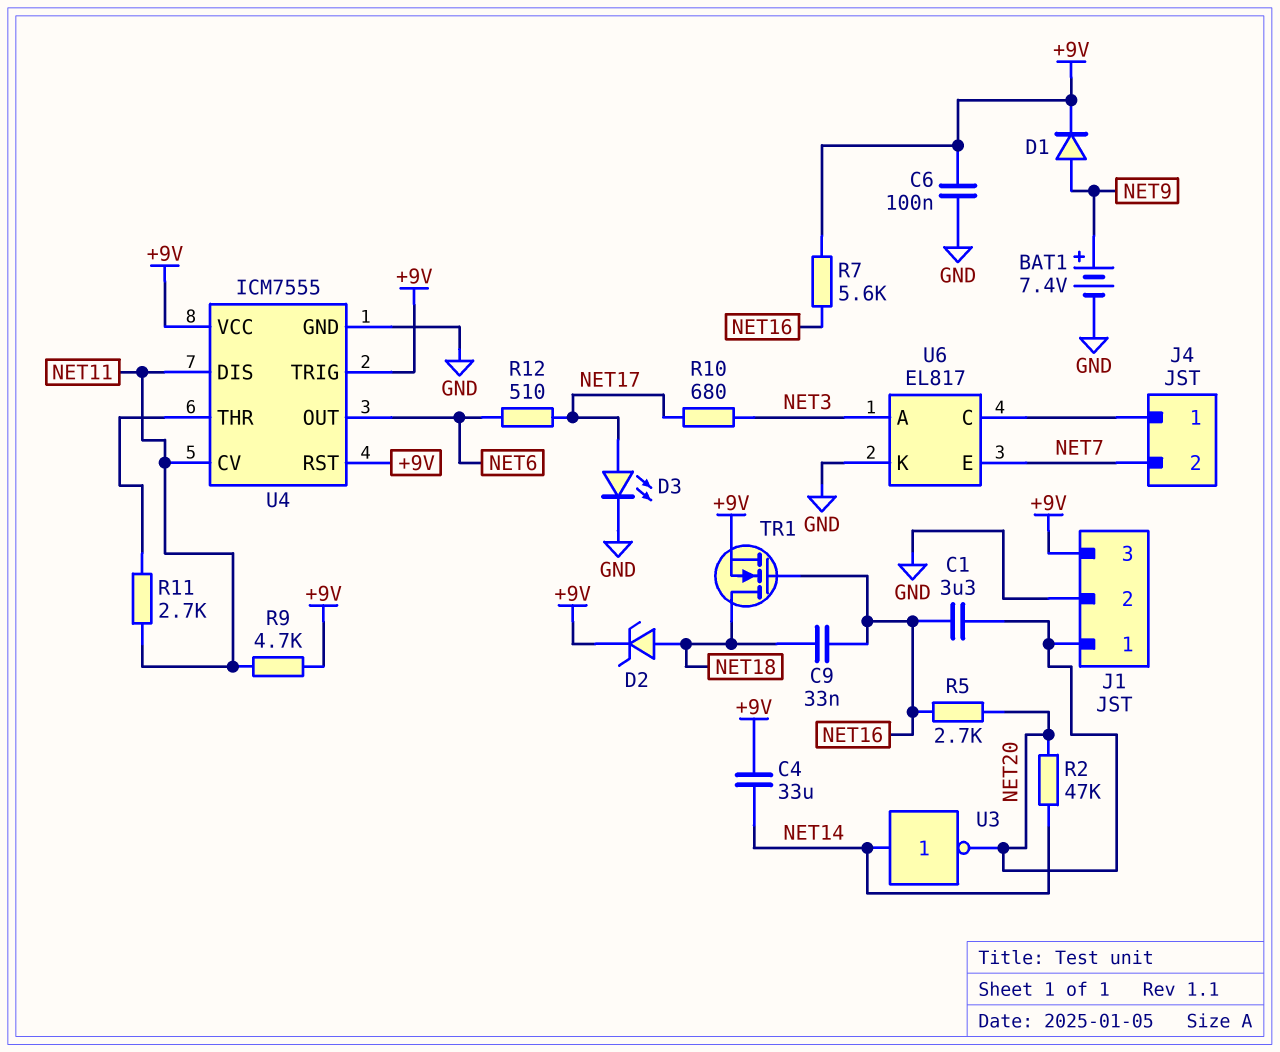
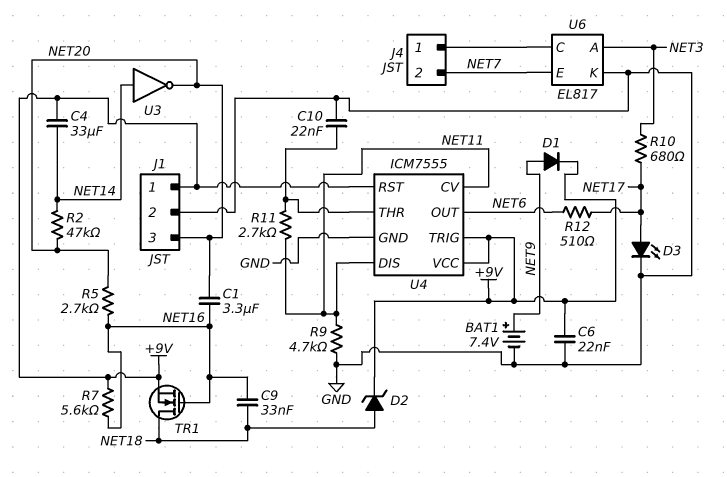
C6: 100nF (+9V, GND) -> 22nF (+9V, GND)
C10: none -> 22nF (GND, U4/THR)
J1 pin 1: NET20 -> +9V
J1 pin 3: +9V -> NET20
R9: 4.7k (+9V, NET11) -> 4.7k (GND, NET11)

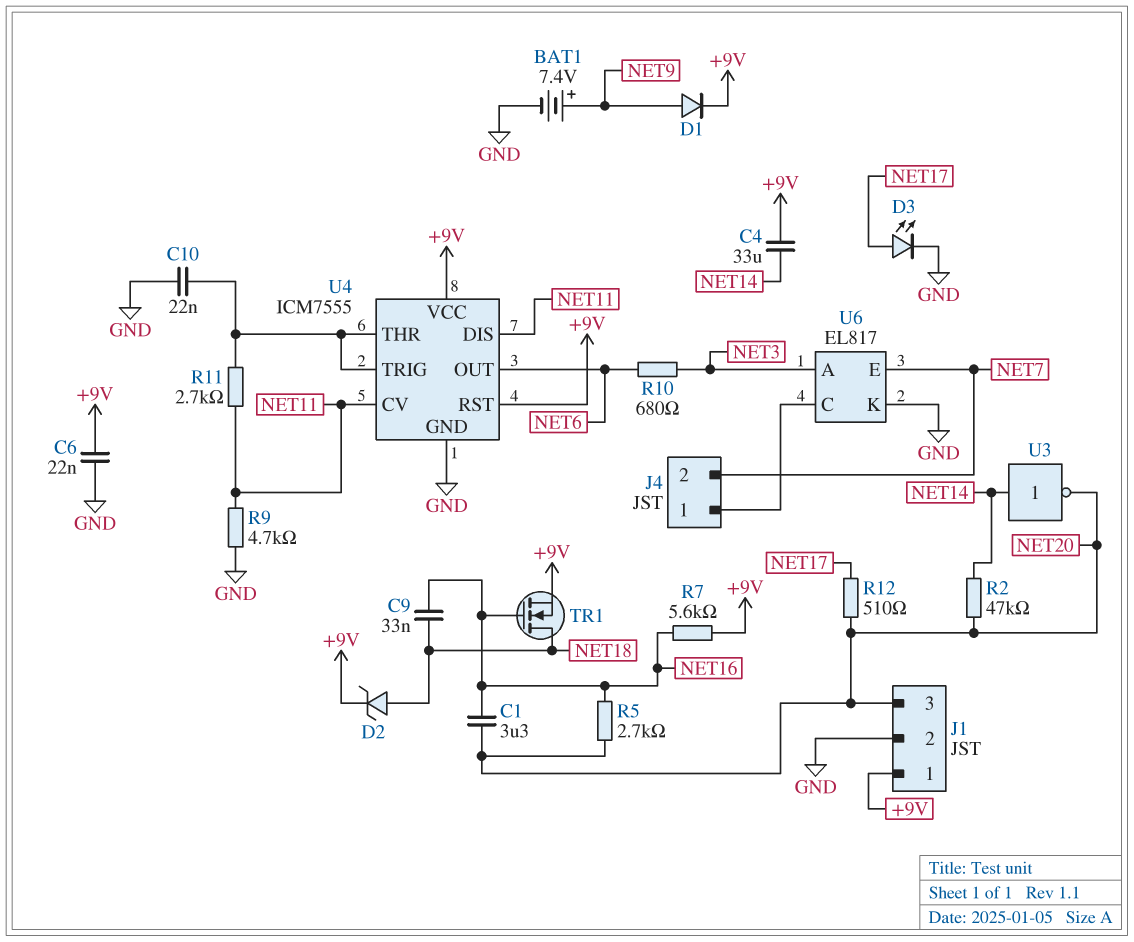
R10: 680 (NET3, NET17) -> 680 (NET3, NET6)
R12: 510 (NET6, NET17) -> 510 (NET17, NET20)
U4 pin TRIG: +9V -> U4/THR

